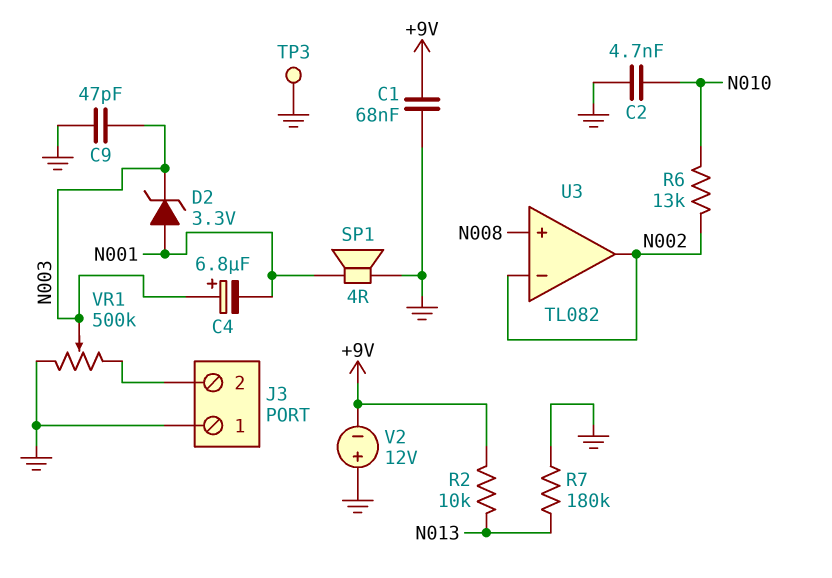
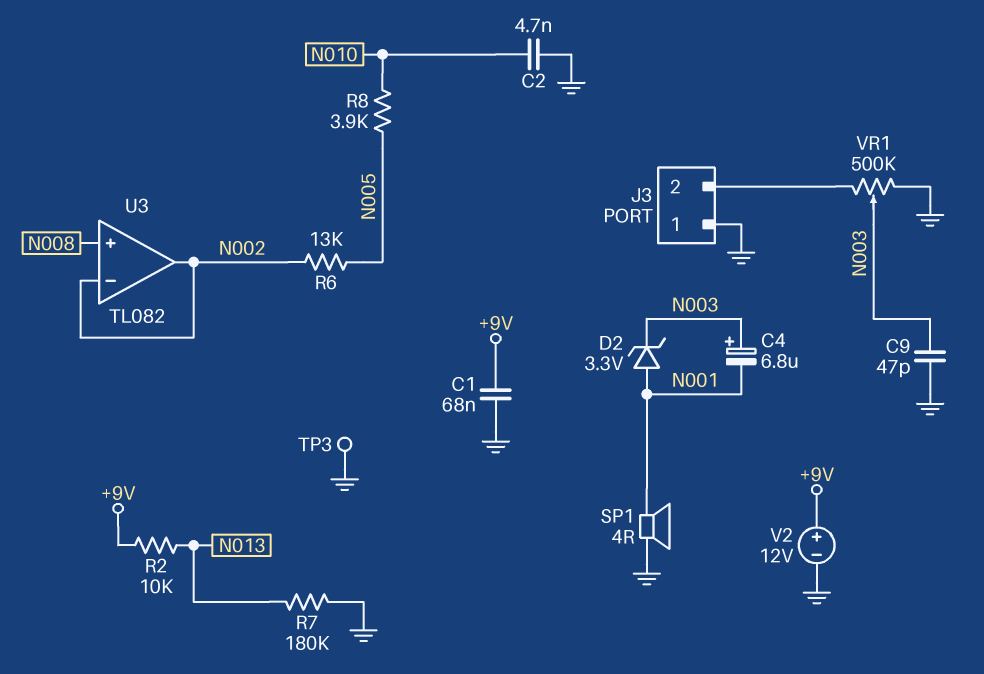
R6: 13k (N002, N010) -> 13k (N002, N005)
R8: none -> 3.9k (N005, N010)
V2: 12V (plus GND, minus +9V) -> 12V (plus +9V, minus GND)

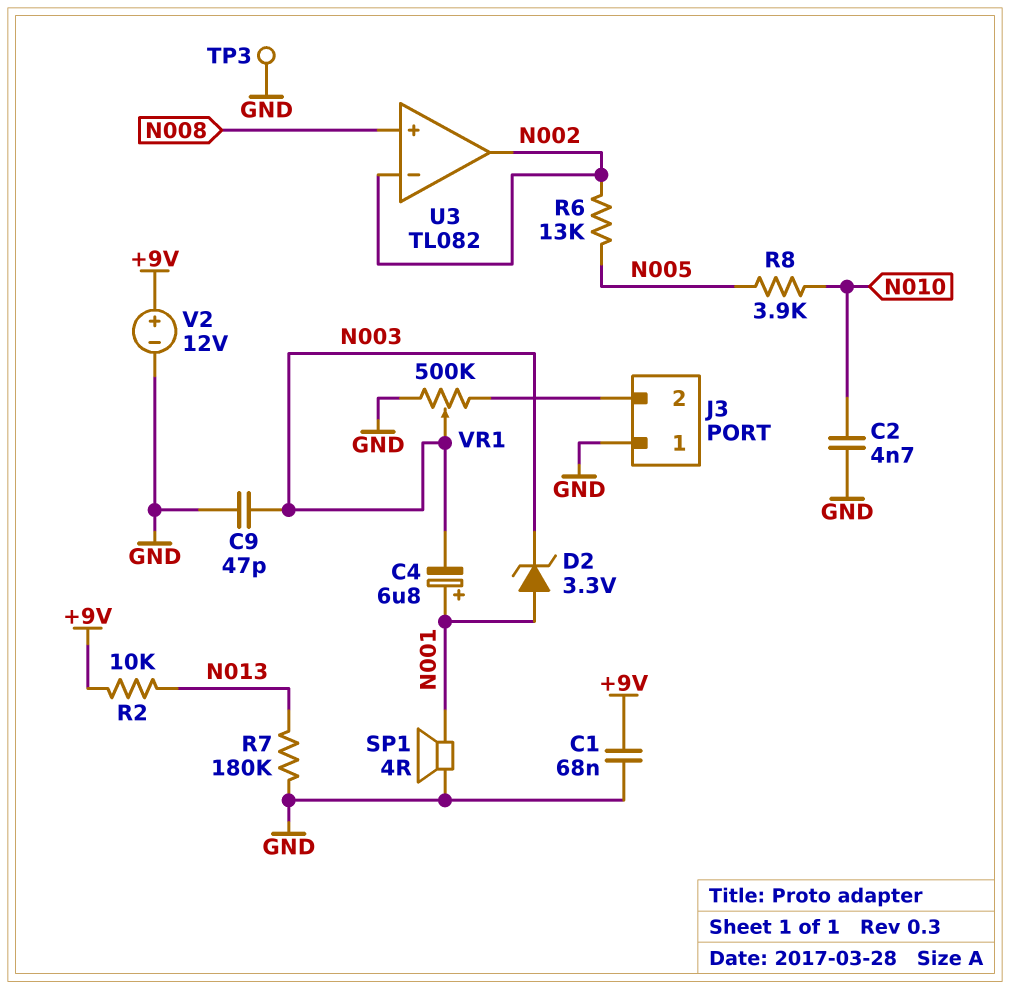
C4: 6.8uF (plus N003, minus N001) -> 6.8uF (plus N001, minus N003)

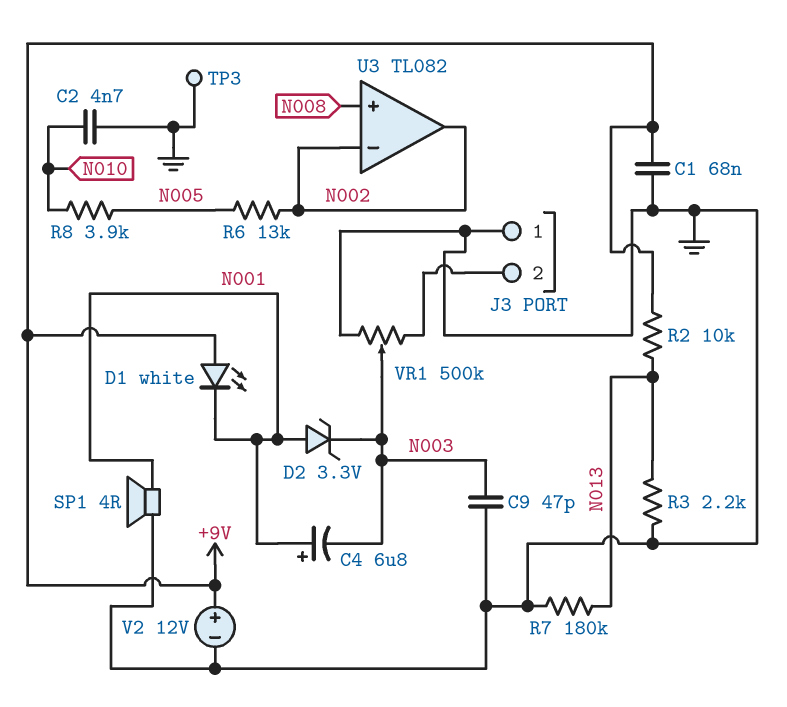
D1: none -> LED white (A +9V, K N001)
R3: none -> 2.2k (GND, N013)

